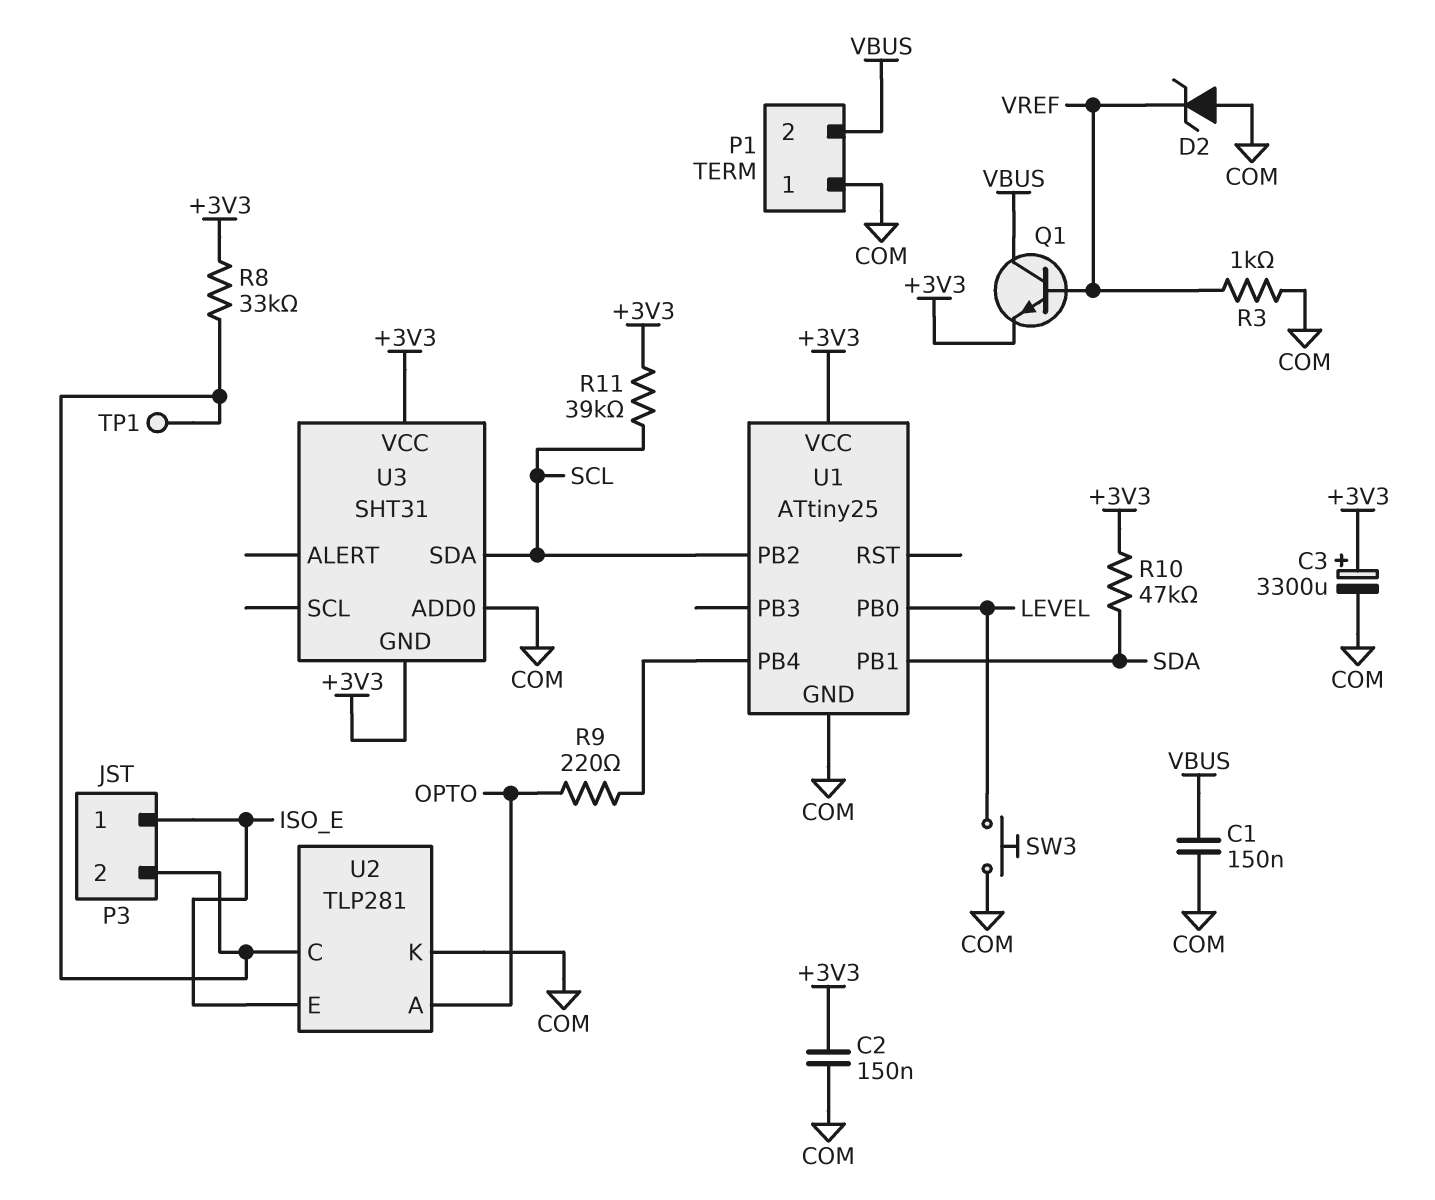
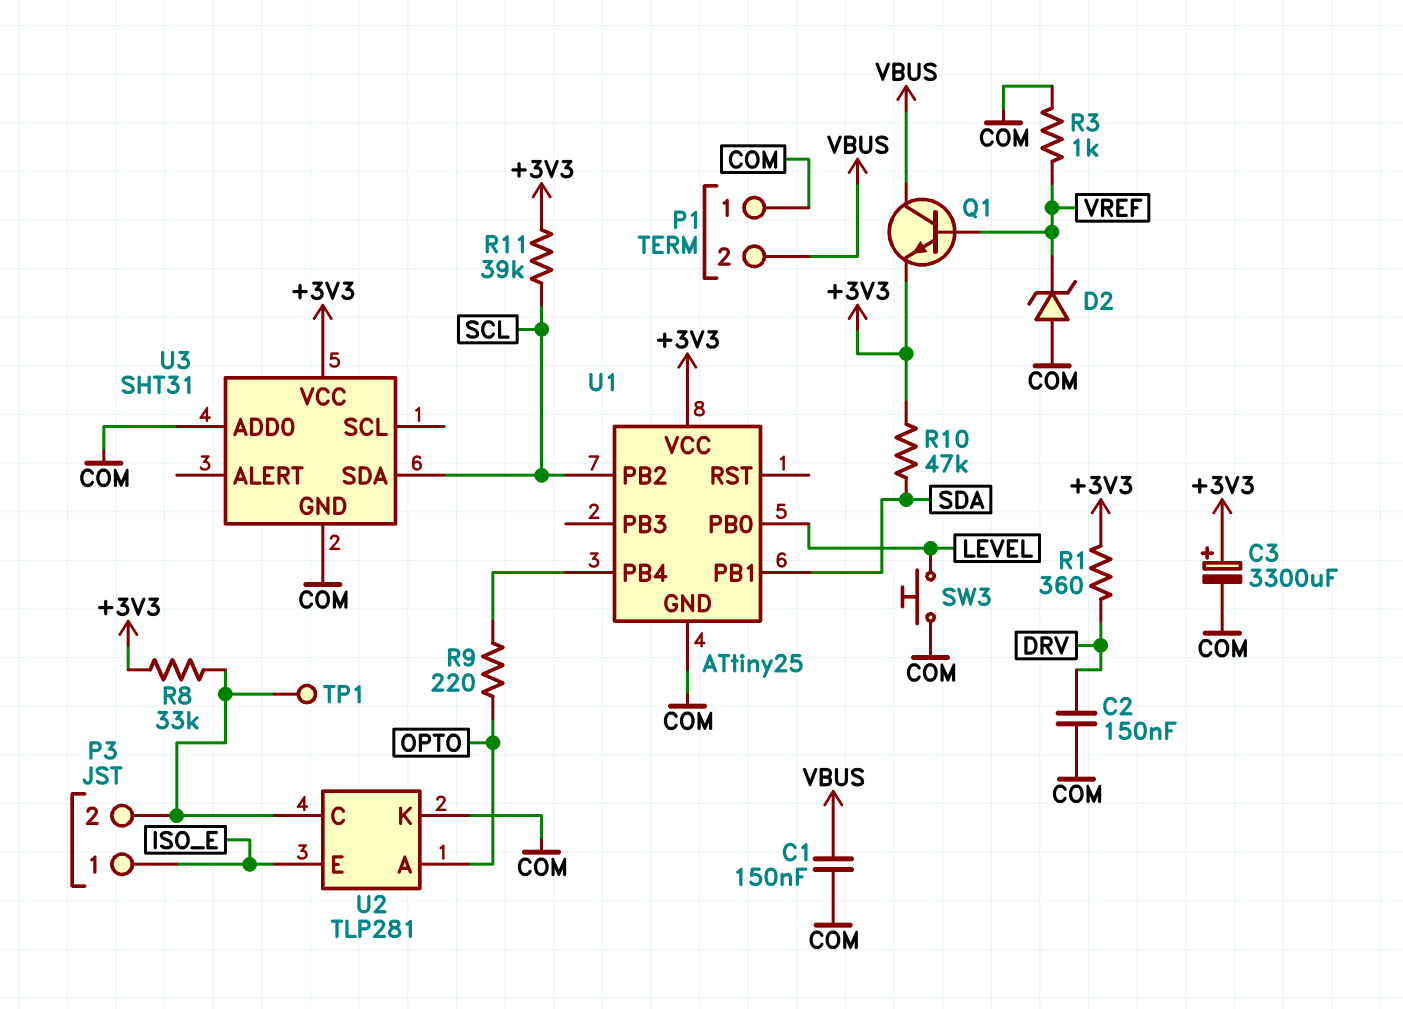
C2: 150nF (+3V3, COM) -> 150nF (COM, DRV)
R1: none -> 360 (+3V3, DRV)
U3 pin GND: +3V3 -> COM

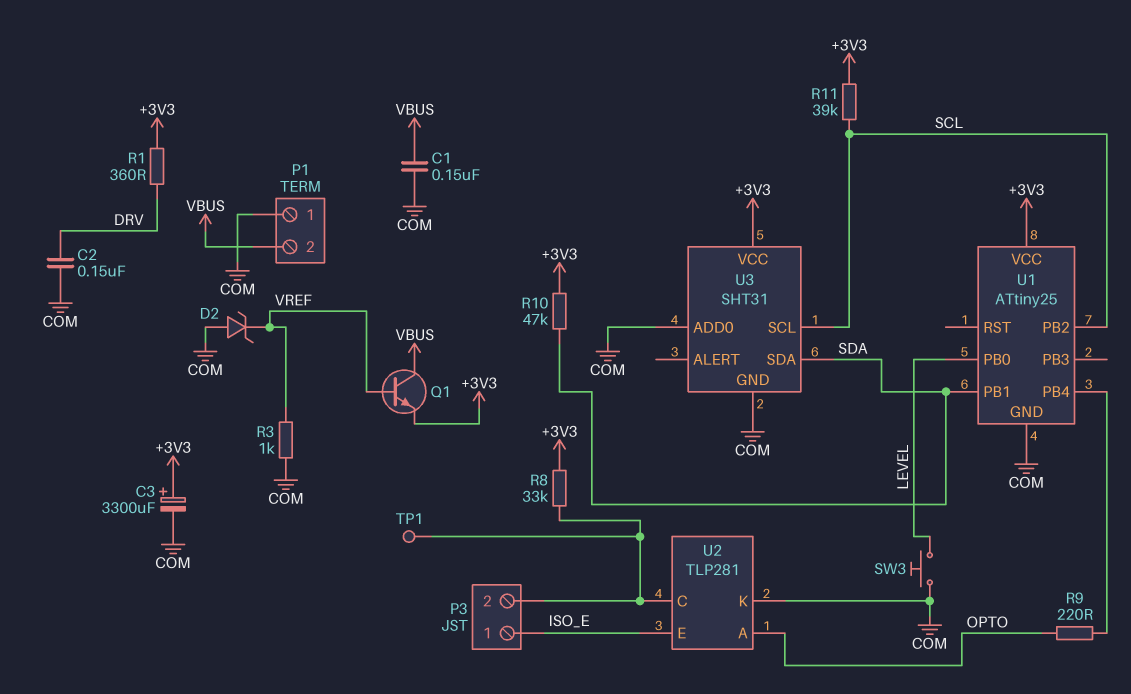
U3 pin SCL: none -> SCL
U3 pin SDA: SCL -> SDA

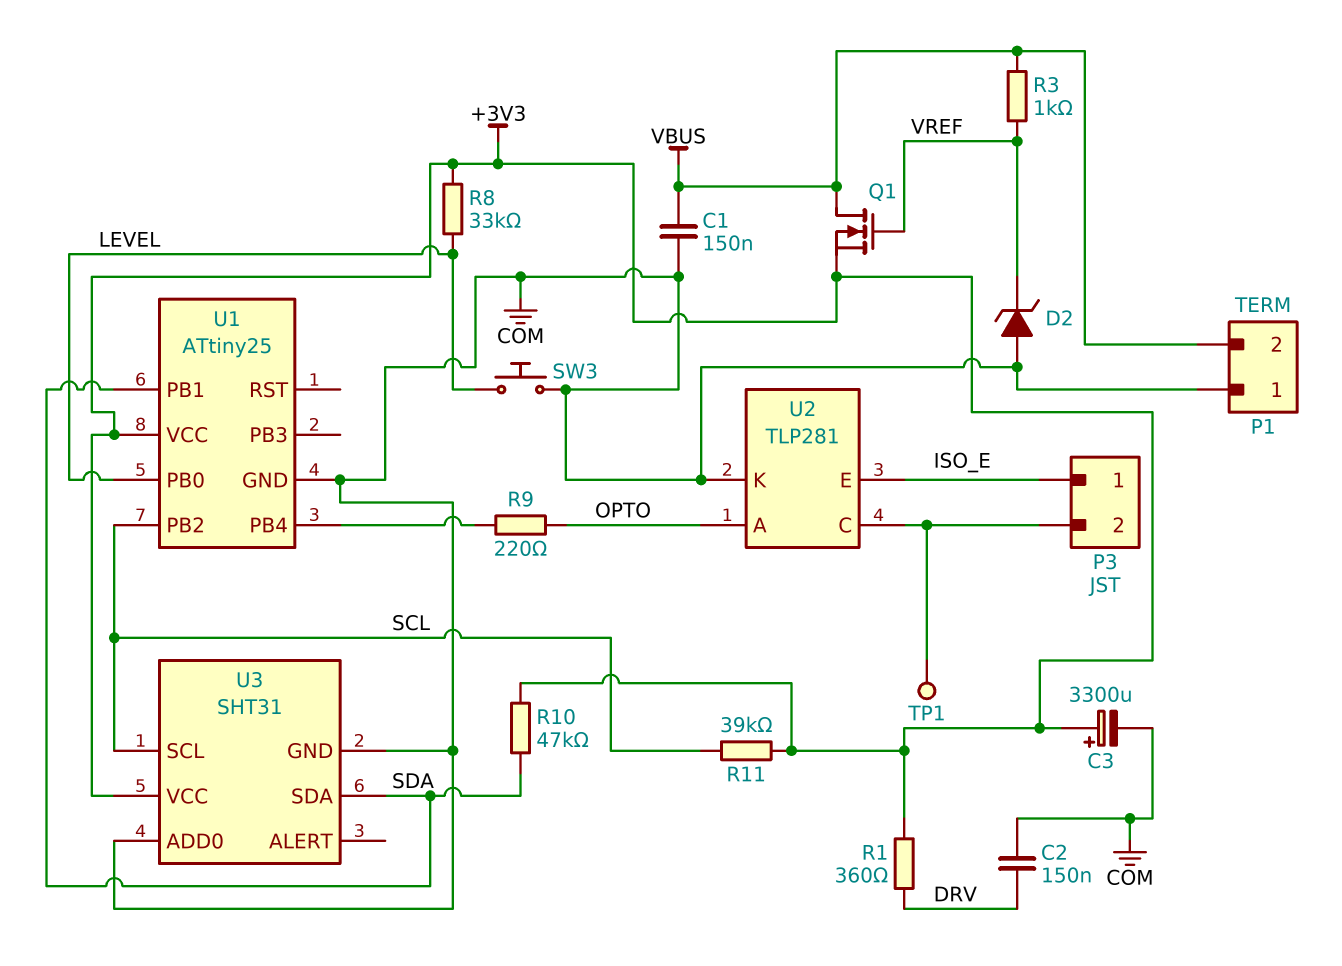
Q1: NPN (B VREF, C VBUS, E +3V3) -> NMOS (G VREF, D VBUS, S +3V3)
R3: 1k (COM, VREF) -> 1k (VBUS, VREF)
R8: 33k (+3V3, P3/2) -> 33k (+3V3, LEVEL)

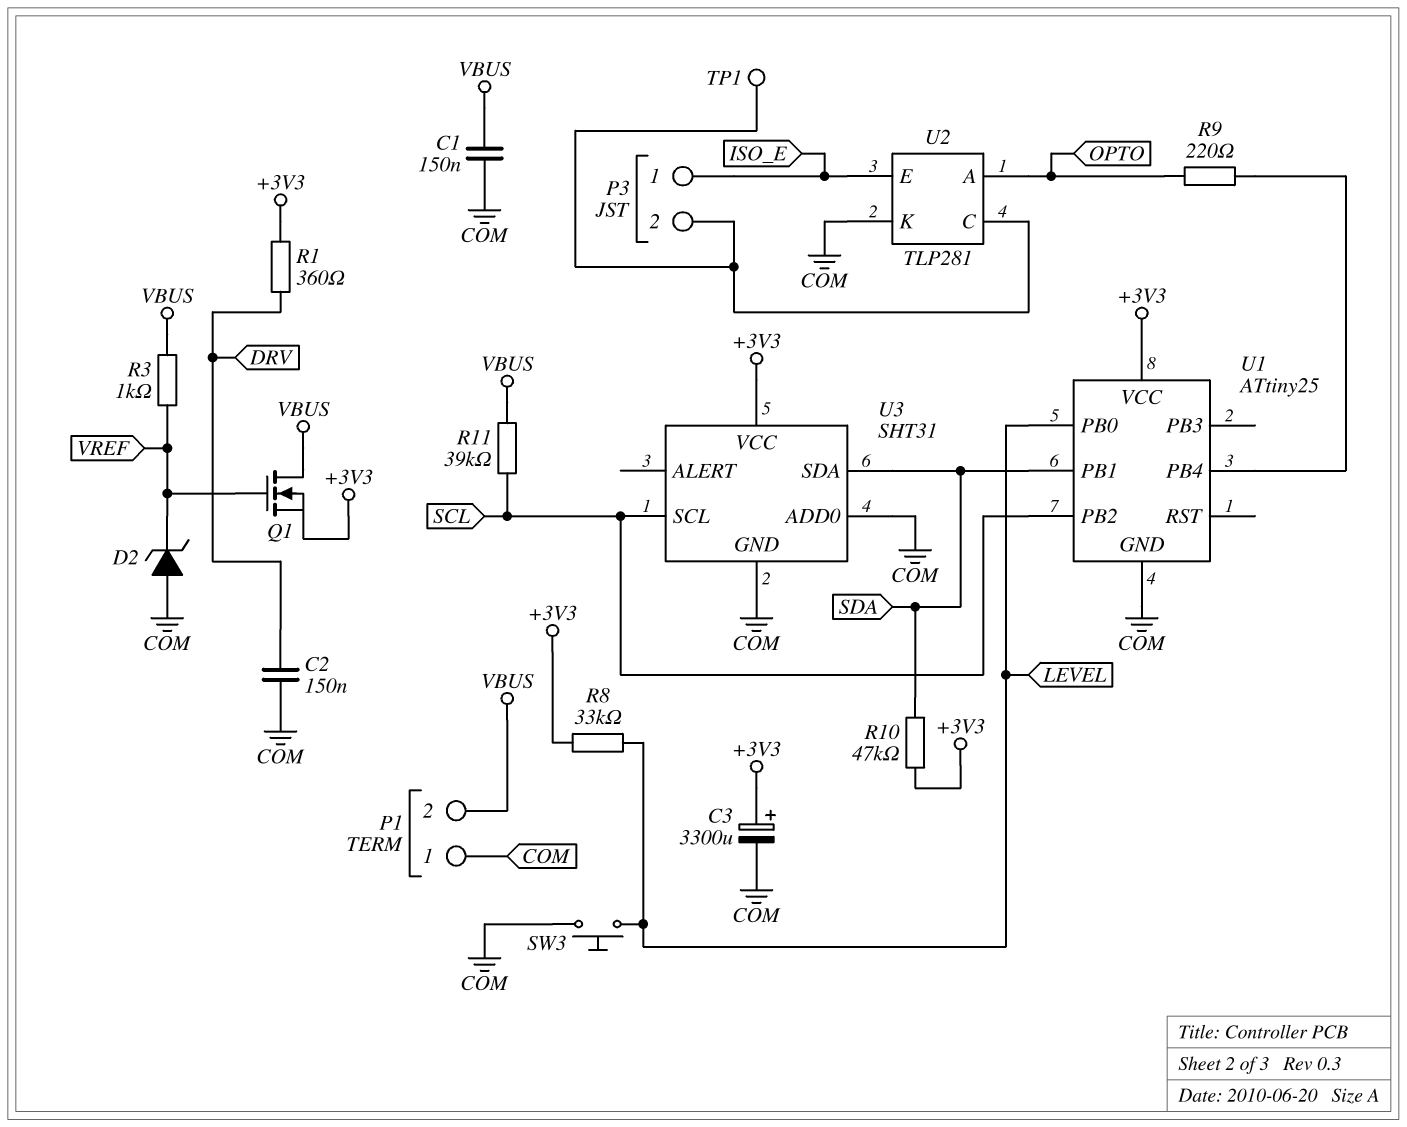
R11: 39k (+3V3, SCL) -> 39k (SCL, VBUS)

